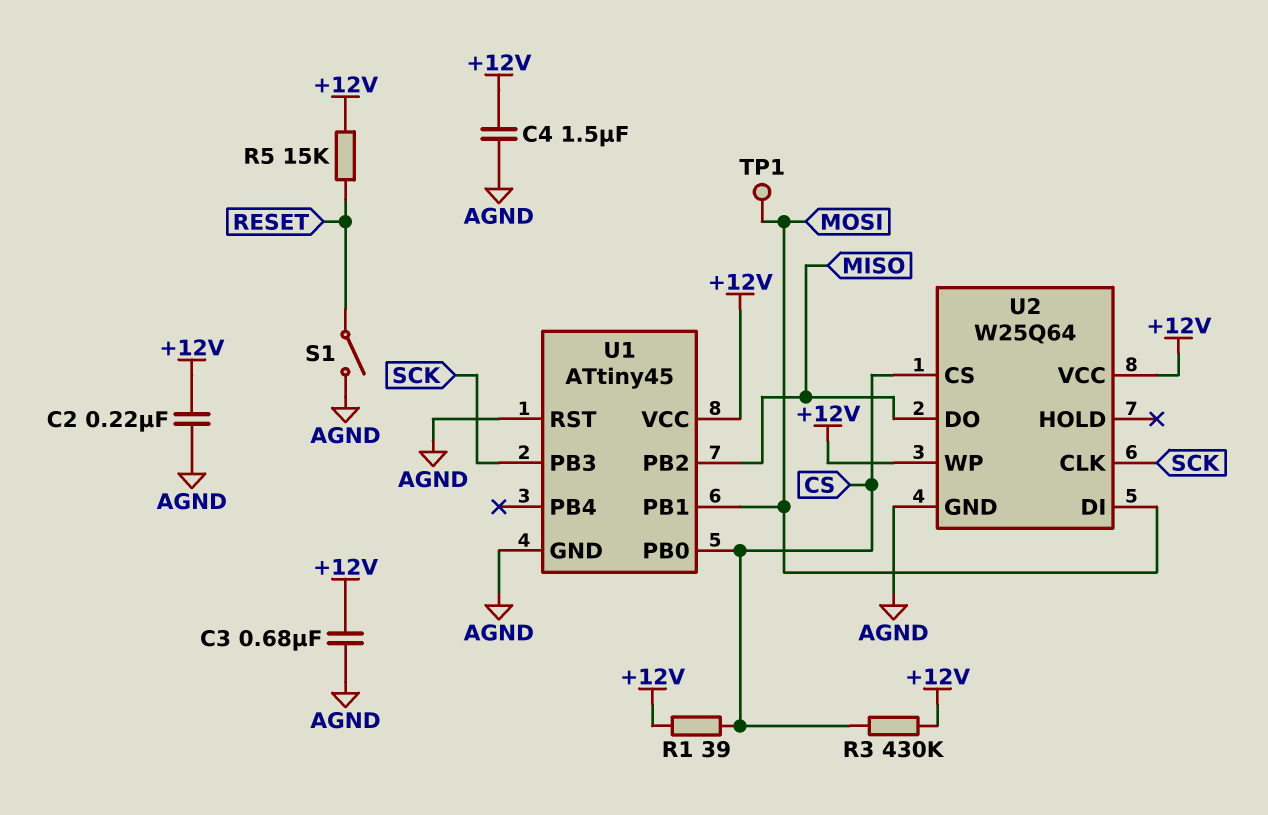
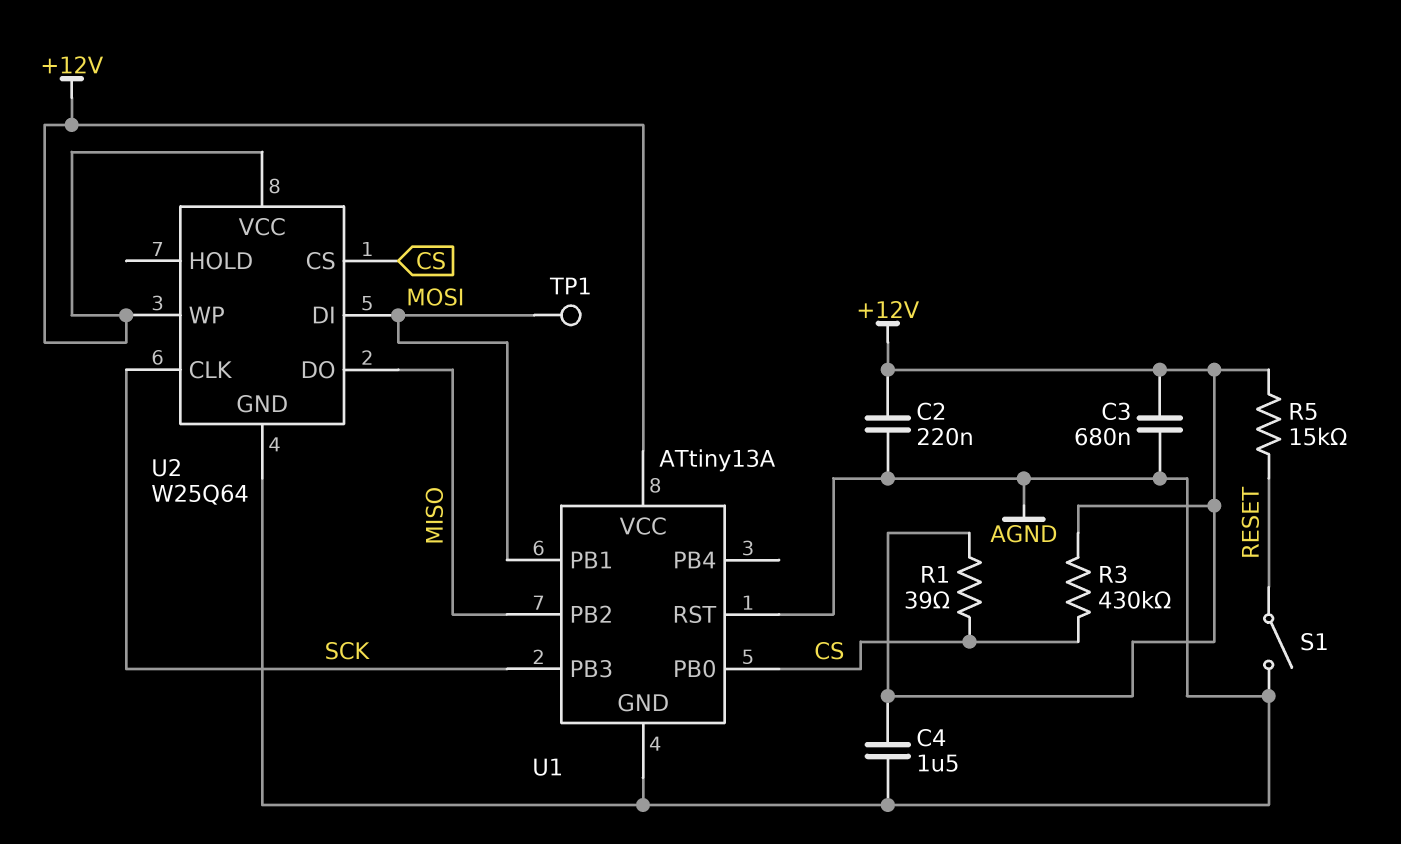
U1: ATtiny45 -> ATtiny13A

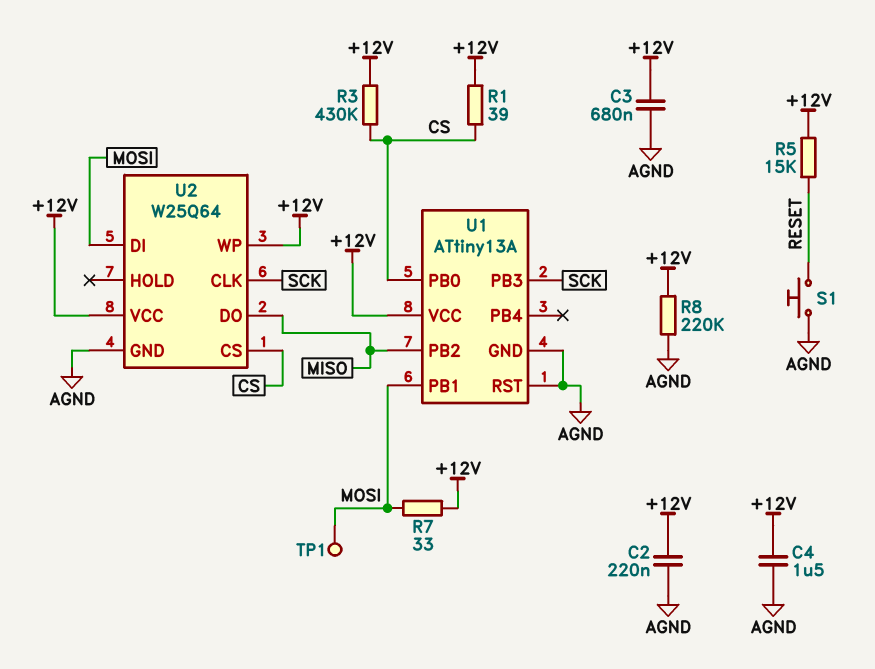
R7: none -> 33 (+12V, MOSI)
R8: none -> 220k (+12V, AGND)
S1: switch (AGND, RESET) -> button (AGND, RESET)

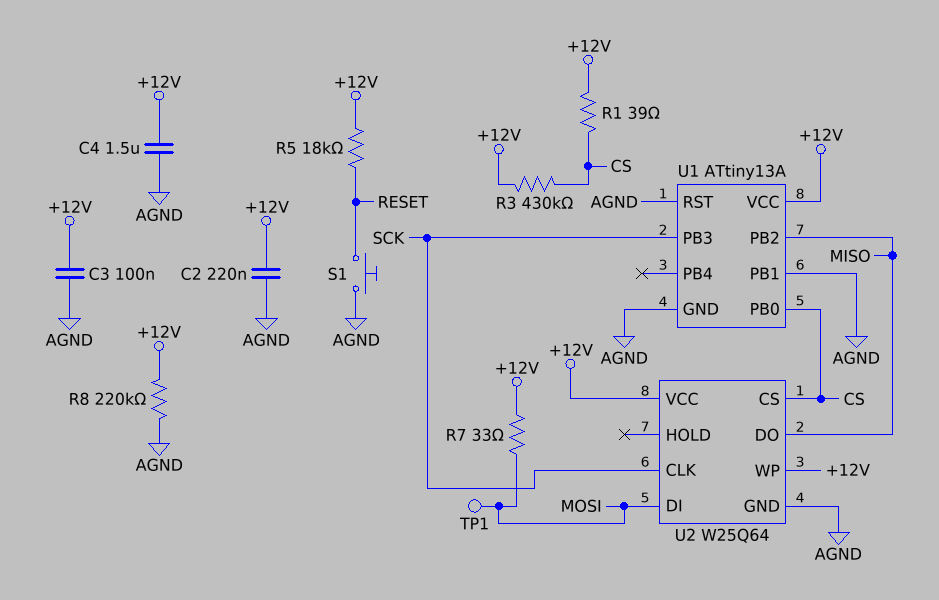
C3: 680nF (+12V, AGND) -> 100nF (+12V, AGND)
R5: 15k (+12V, RESET) -> 18k (+12V, RESET)
U1 pin PB1: MOSI -> AGND

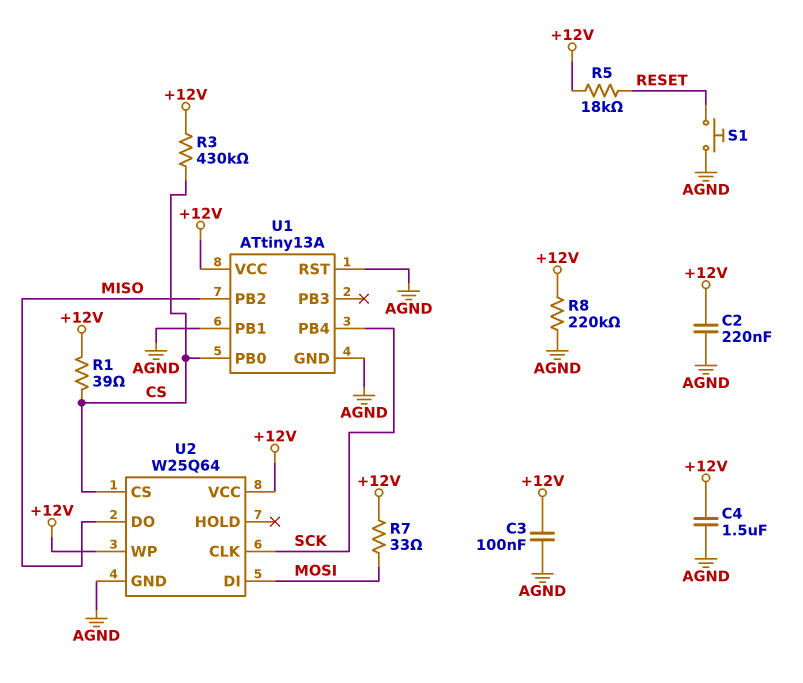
TP1: test point (MOSI) -> none
U1 pin PB3: SCK -> none
U1 pin PB4: none -> SCK

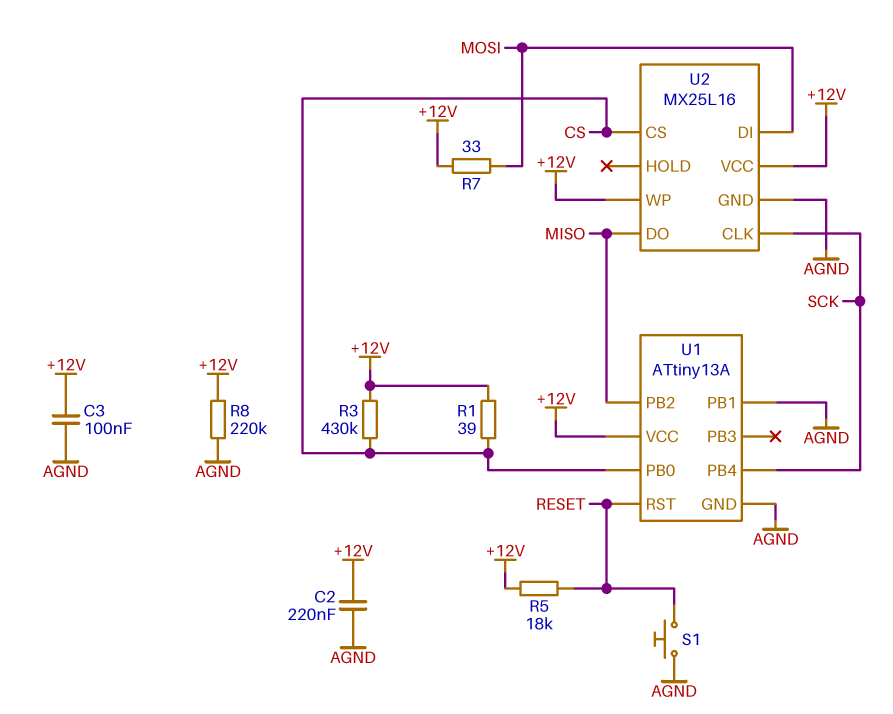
C4: 1.5uF (+12V, AGND) -> none
U1 pin RST: AGND -> RESET
U2: W25Q64 -> MX25L16

